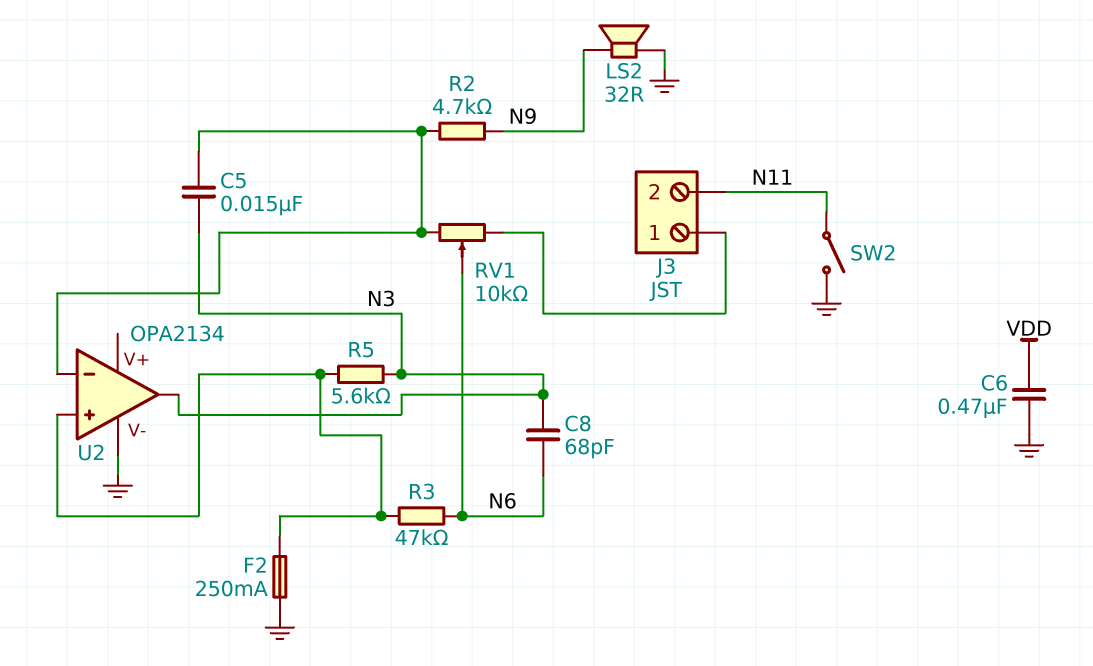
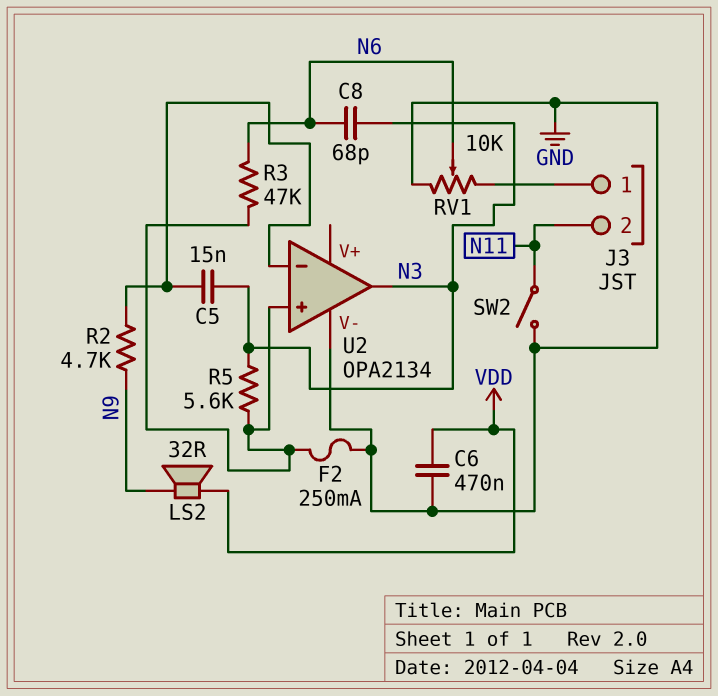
LS2: speaker 32R (GND, N9) -> speaker 32R (N9, VDD)
RV1: 10k (J3/1, U2/in-, wiper N6) -> 10k (GND, J3/1, wiper N6)

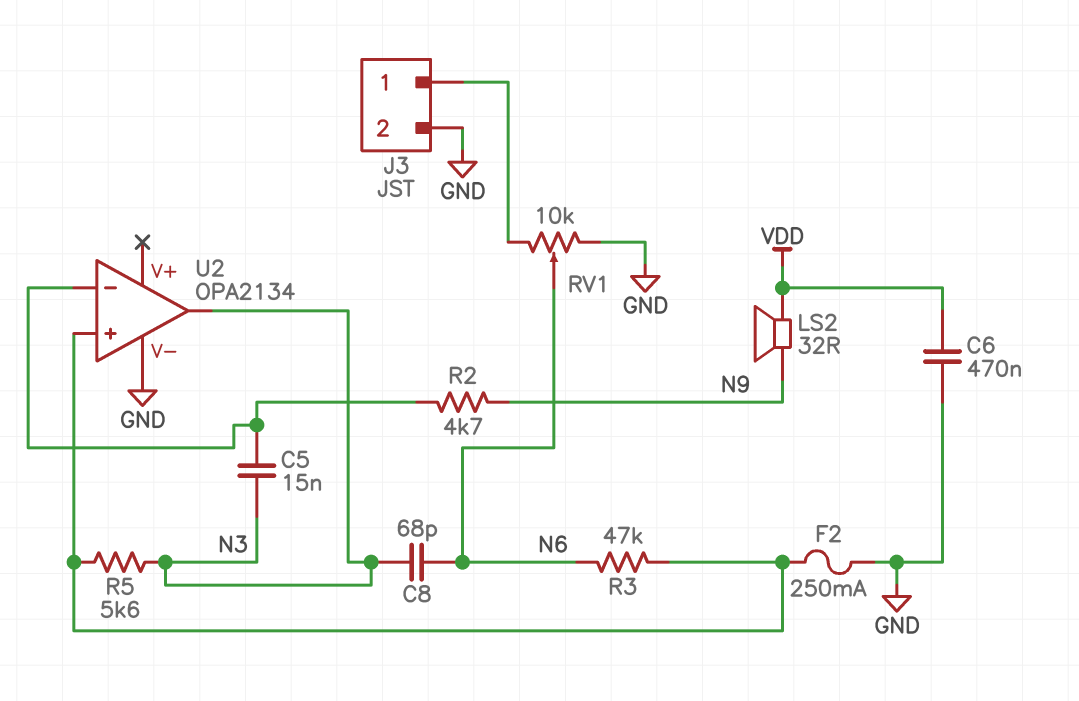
J3 pin 2: N11 -> GND
SW2: switch (GND, N11) -> none

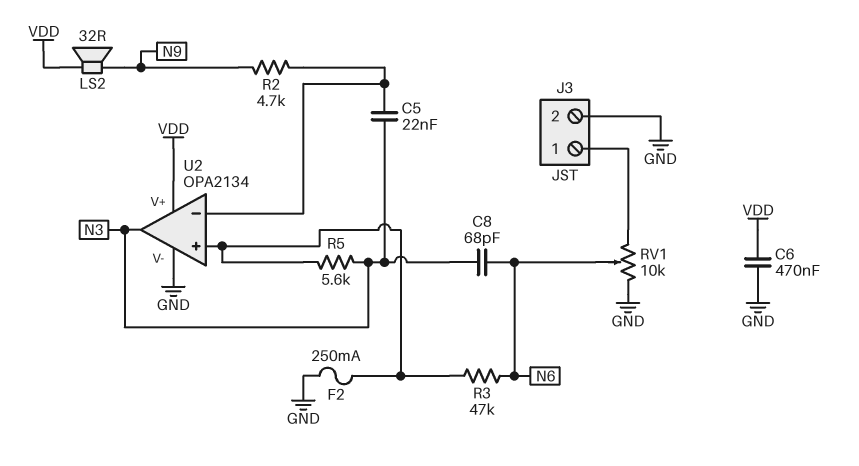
C5: 15nF (N3, U2/in-) -> 22nF (N3, U2/in-)
U2 pin V+: none -> VDD

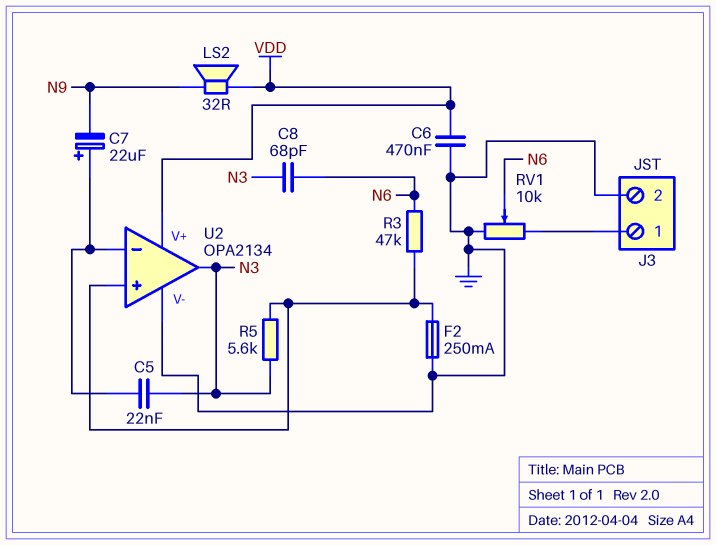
C7: none -> 22uF (plus U2/in-, minus N9)
R2: 4.7k (N9, U2/in-) -> none

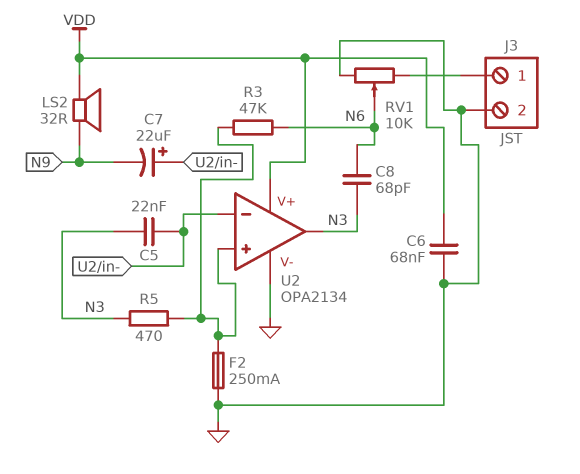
C6: 470nF (GND, VDD) -> 68nF (GND, VDD)
R5: 5.6k (N3, U2/in+) -> 470 (N3, U2/in+)

